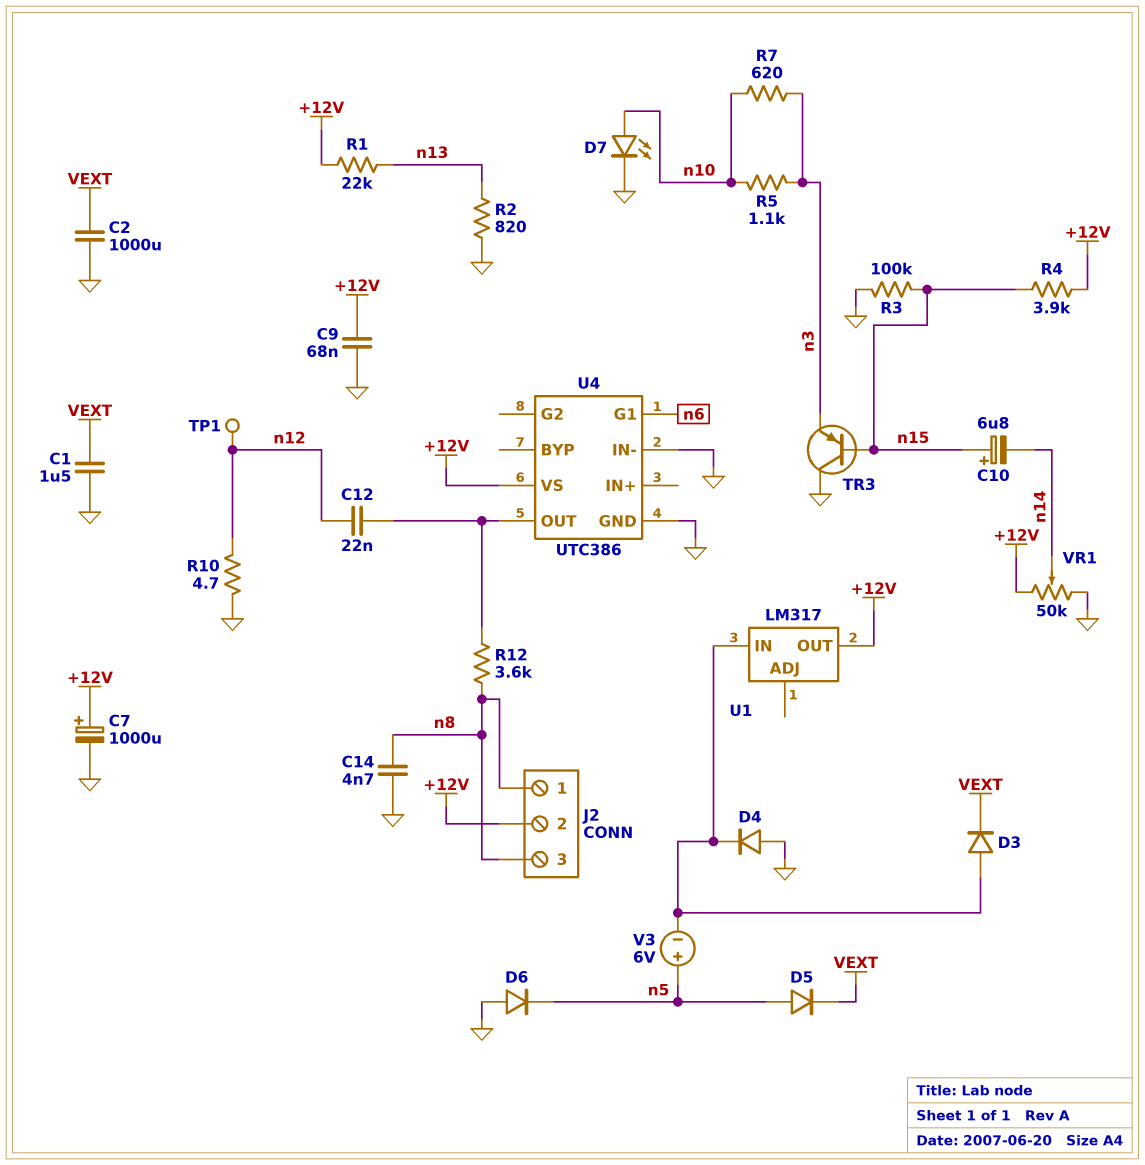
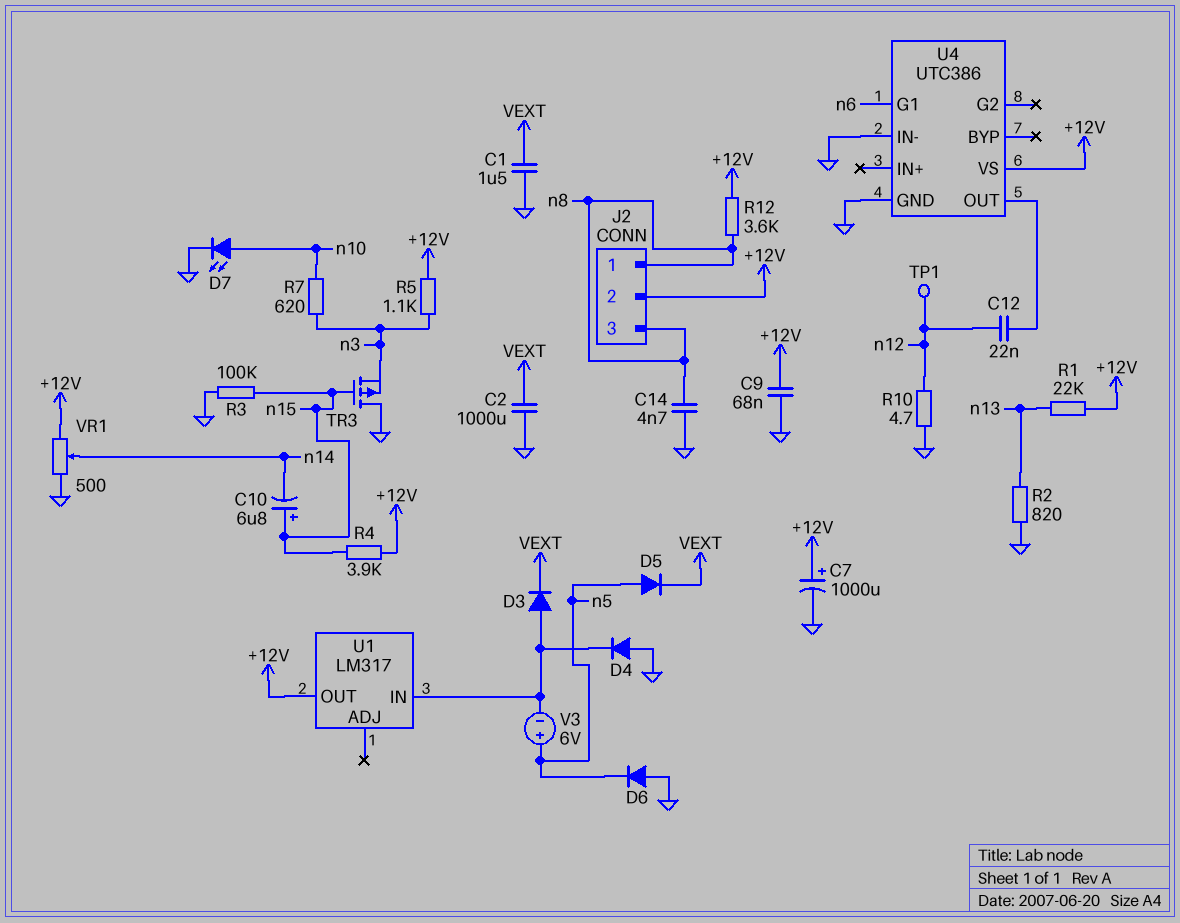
R5: 1.1k (n3, n10) -> 1.1k (+12V, n3)
R12: 3.6k (U4/OUT, n8) -> 3.6k (+12V, n8)
TR3: PNP (B n15, C GND, E n3) -> PMOS (G n15, D GND, S n3)
VR1: 50k (+12V, GND, wiper n14) -> 500 (+12V, GND, wiper n14)

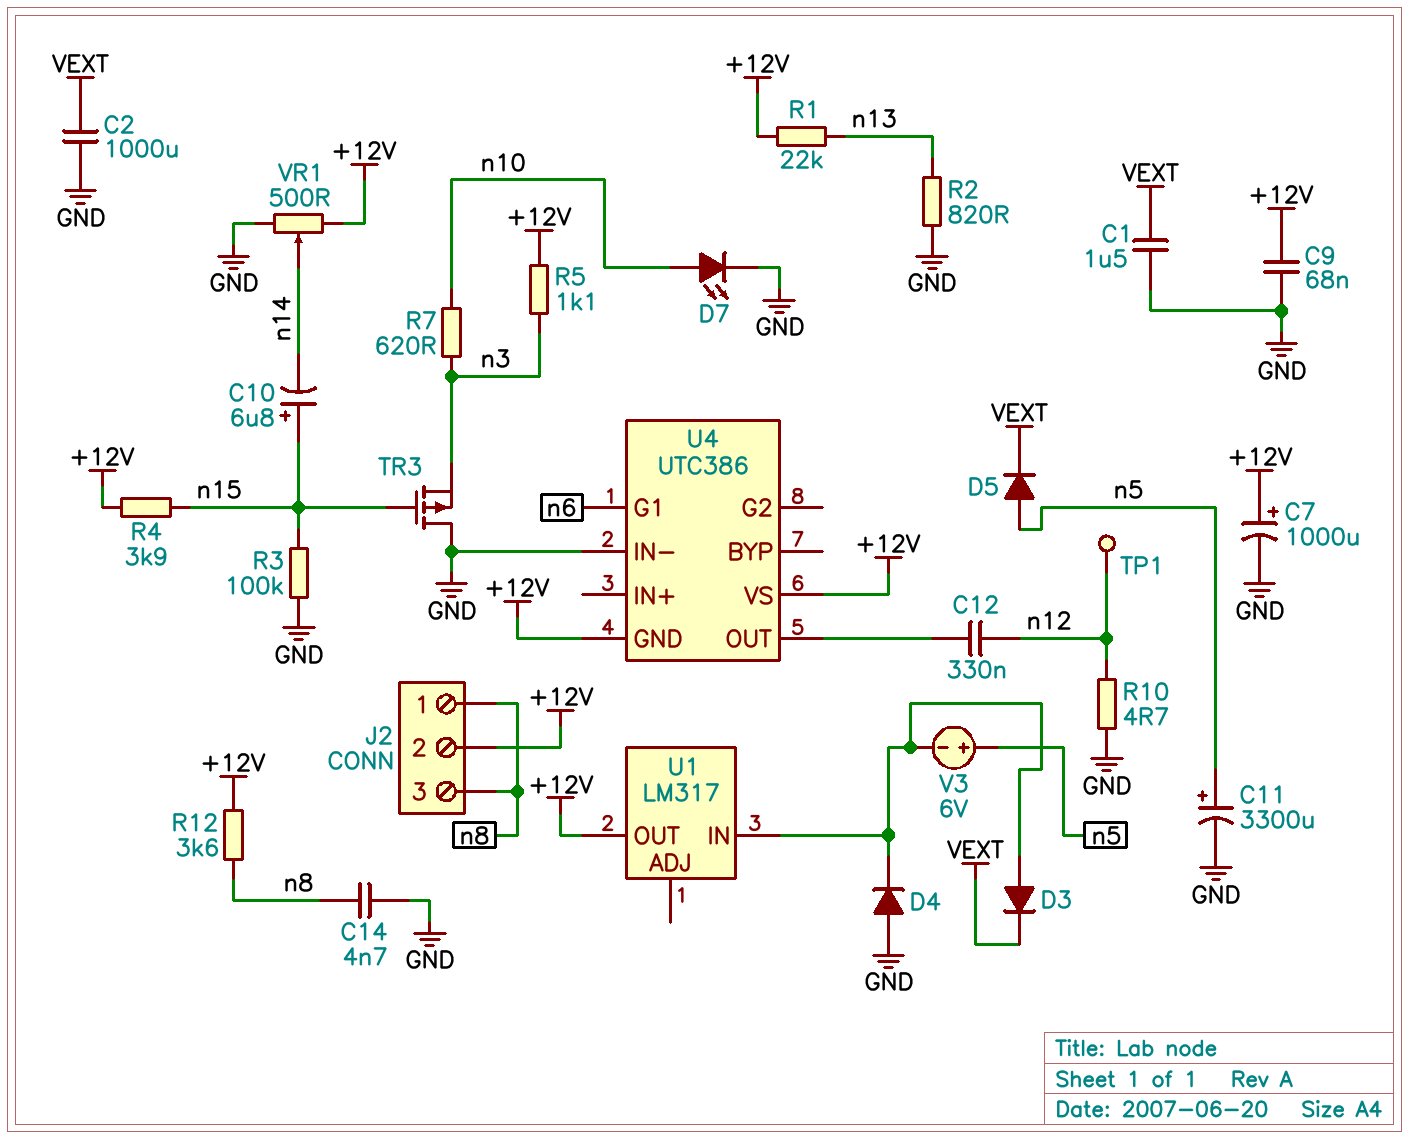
C11: none -> 3300uF (plus n5, minus GND)
C12: 22nF (U4/OUT, n12) -> 330nF (U4/OUT, n12)
D6: diode (A GND, K n5) -> none
U4 pin GND: GND -> +12V

